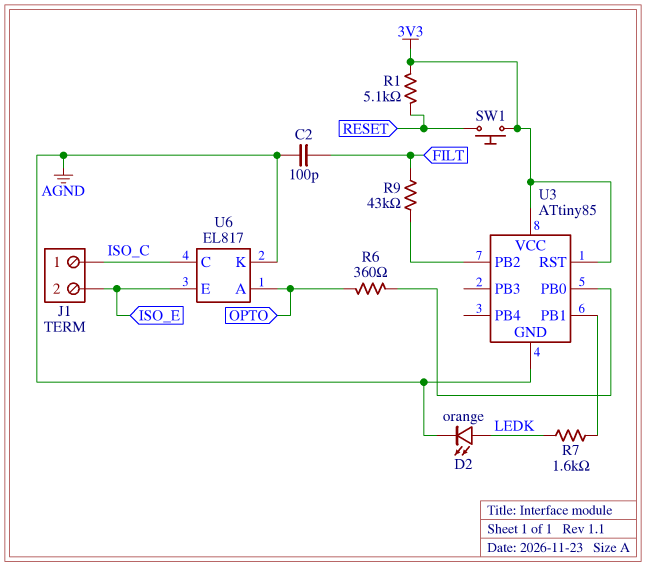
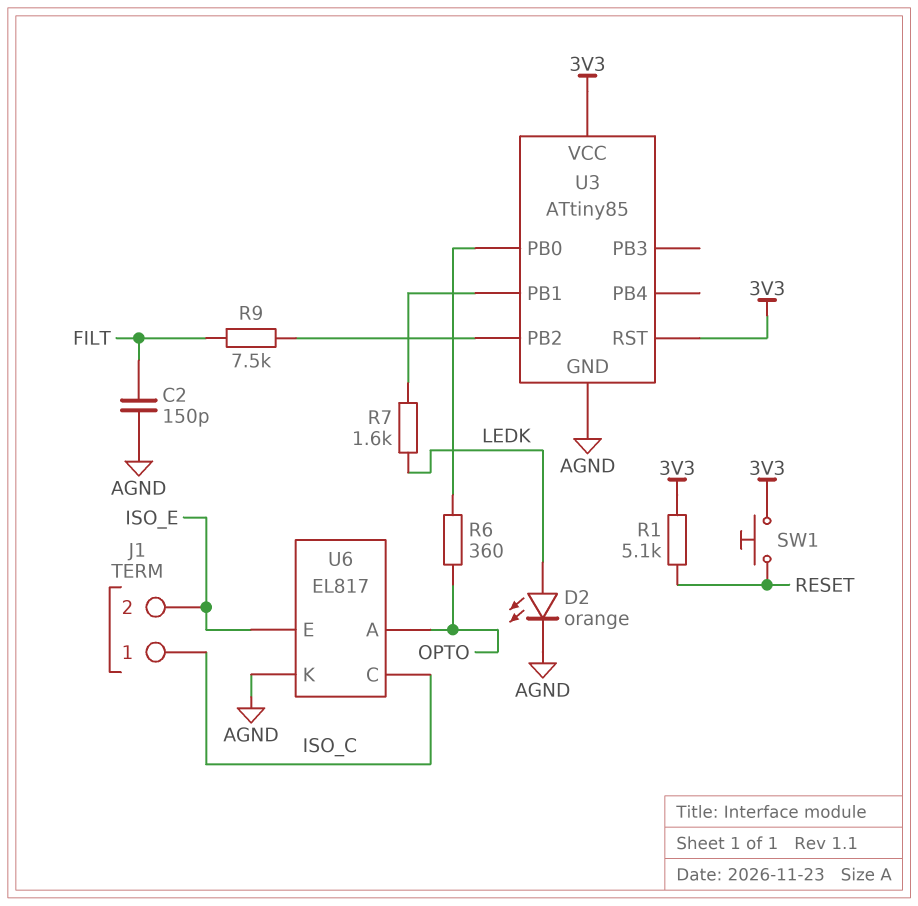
C2: 100pF (AGND, FILT) -> 150pF (AGND, FILT)
R9: 43k (FILT, U3/PB2) -> 7.5k (FILT, U3/PB2)

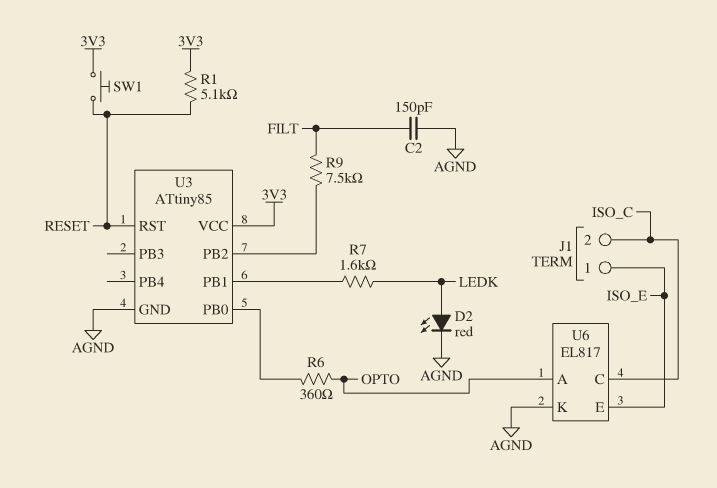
D2: LED orange (A LEDK, K AGND) -> LED red (A LEDK, K AGND)
J1 pin 1: ISO_C -> ISO_E
J1 pin 2: ISO_E -> ISO_C
U3 pin RST: 3V3 -> RESET

